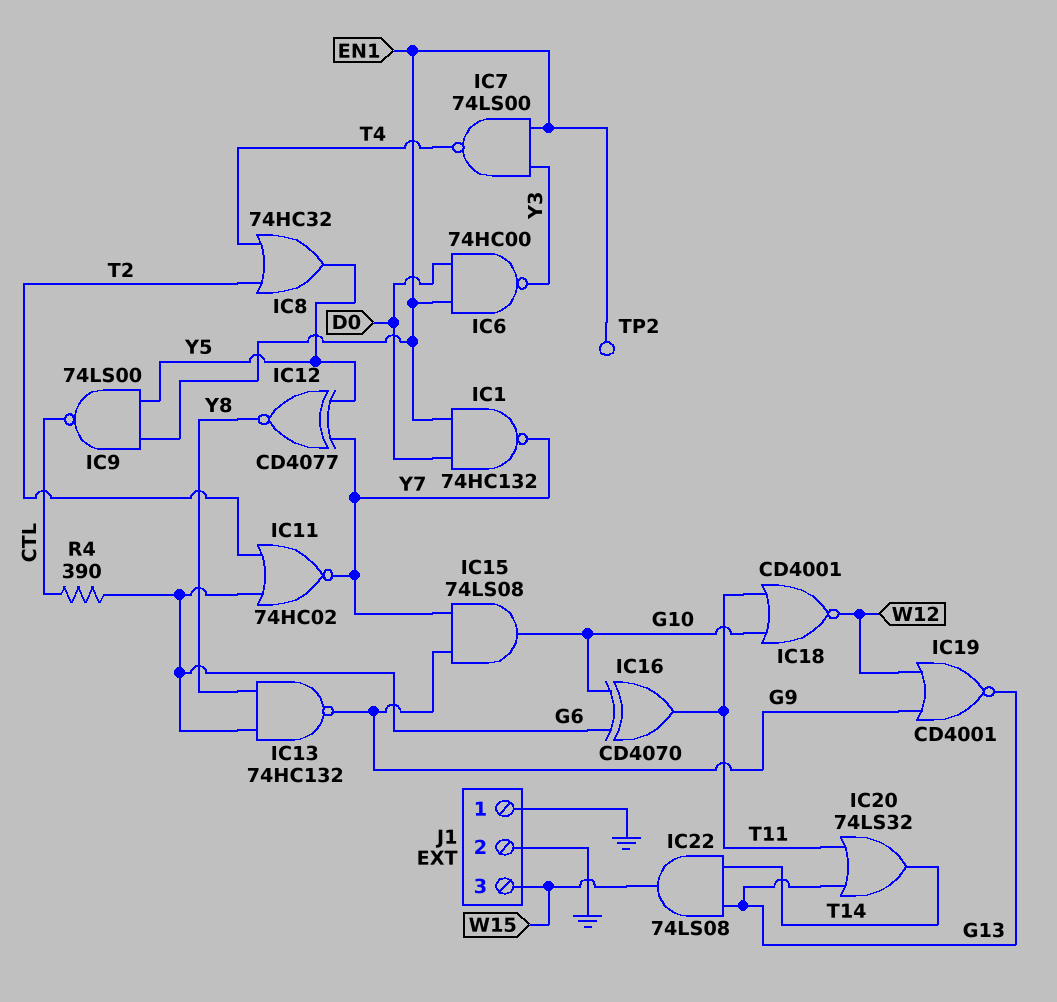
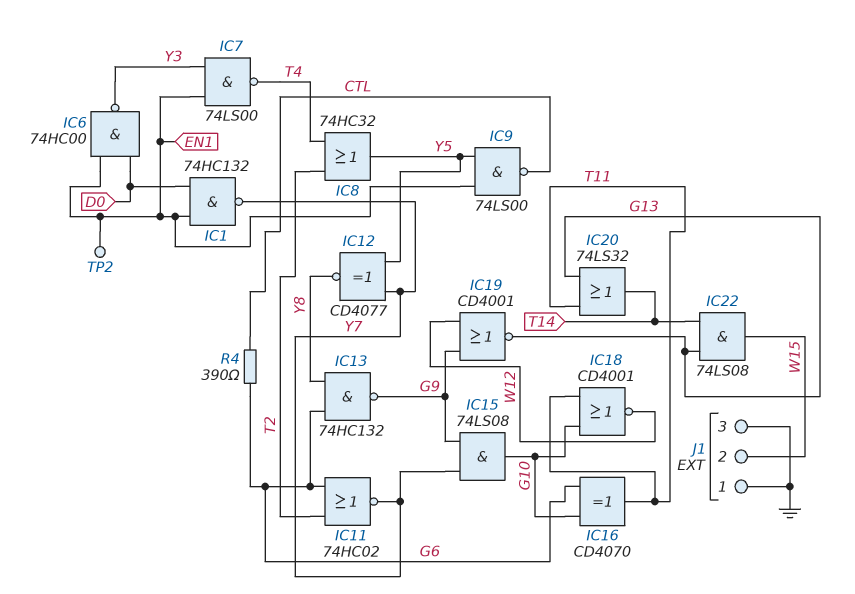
J1 pin 2: GND -> W15
J1 pin 3: W15 -> GND

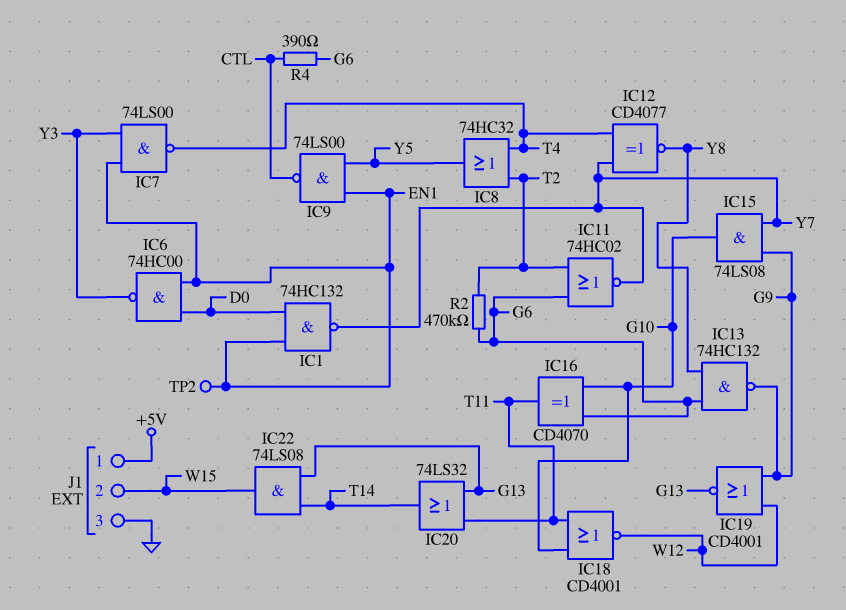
IC12: XNOR CD4077 (in Y5, in Y7, out Y8) -> XNOR CD4077 (in T4, in Y7, out Y8)
J1 pin 1: GND -> +5V
R2: none -> 470k (G6, T2)

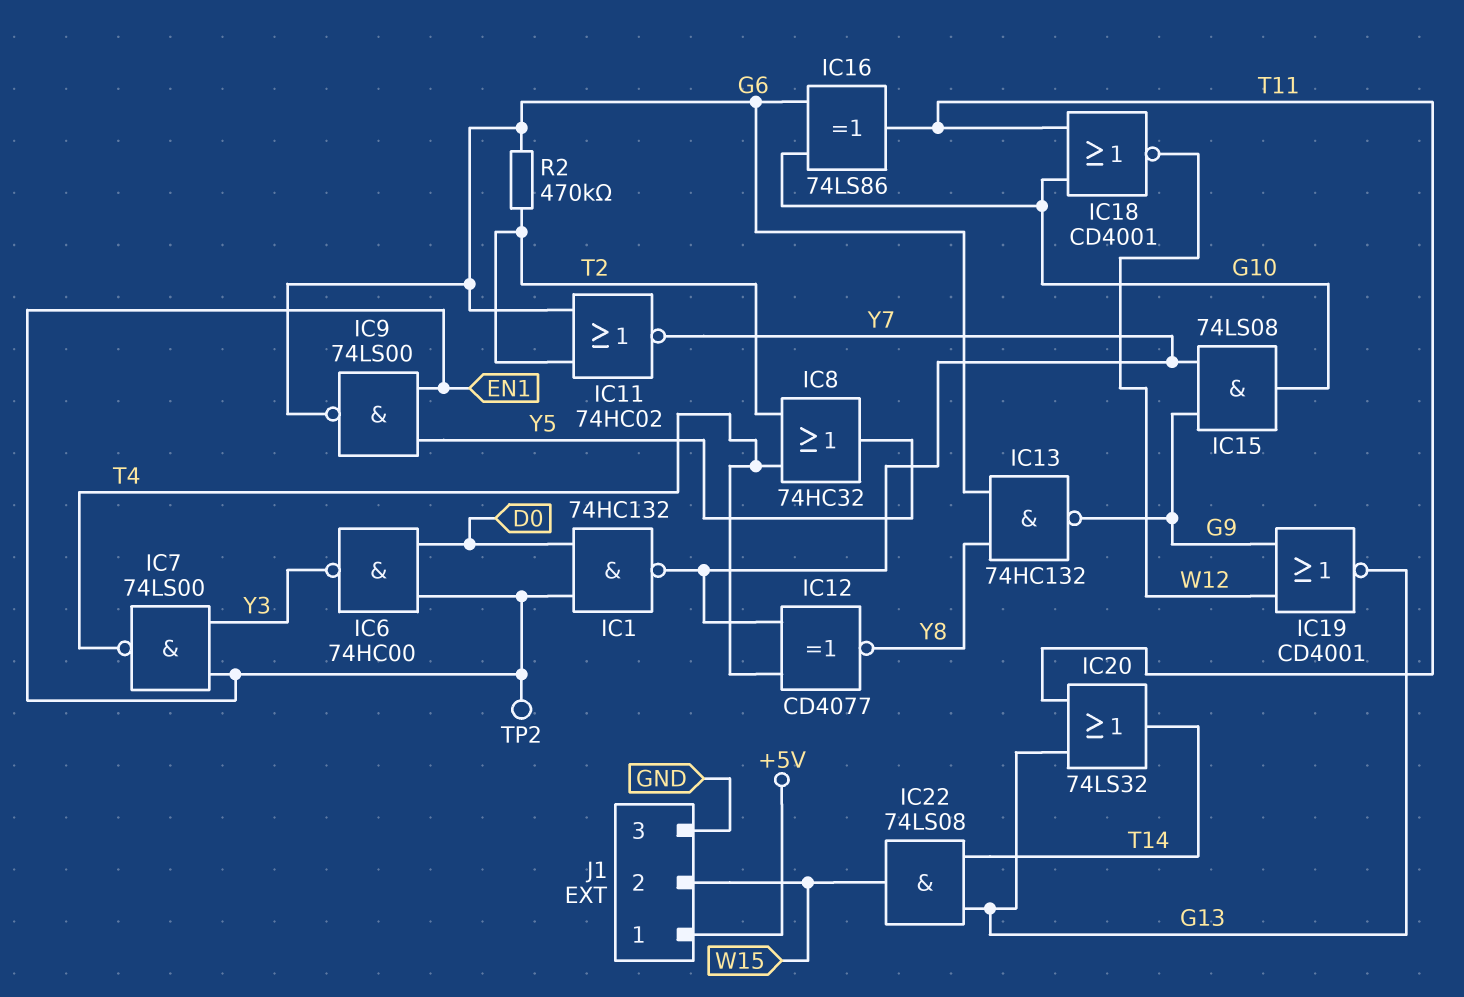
IC9: NAND 74LS00 (in EN1, in Y5, out CTL) -> NAND 74LS00 (in EN1, in Y5, out G6)
IC16: XOR CD4070 (in G6, in G10, out T11) -> XOR 74LS86 (in G6, in G10, out T11)
R4: 390 (CTL, G6) -> none

